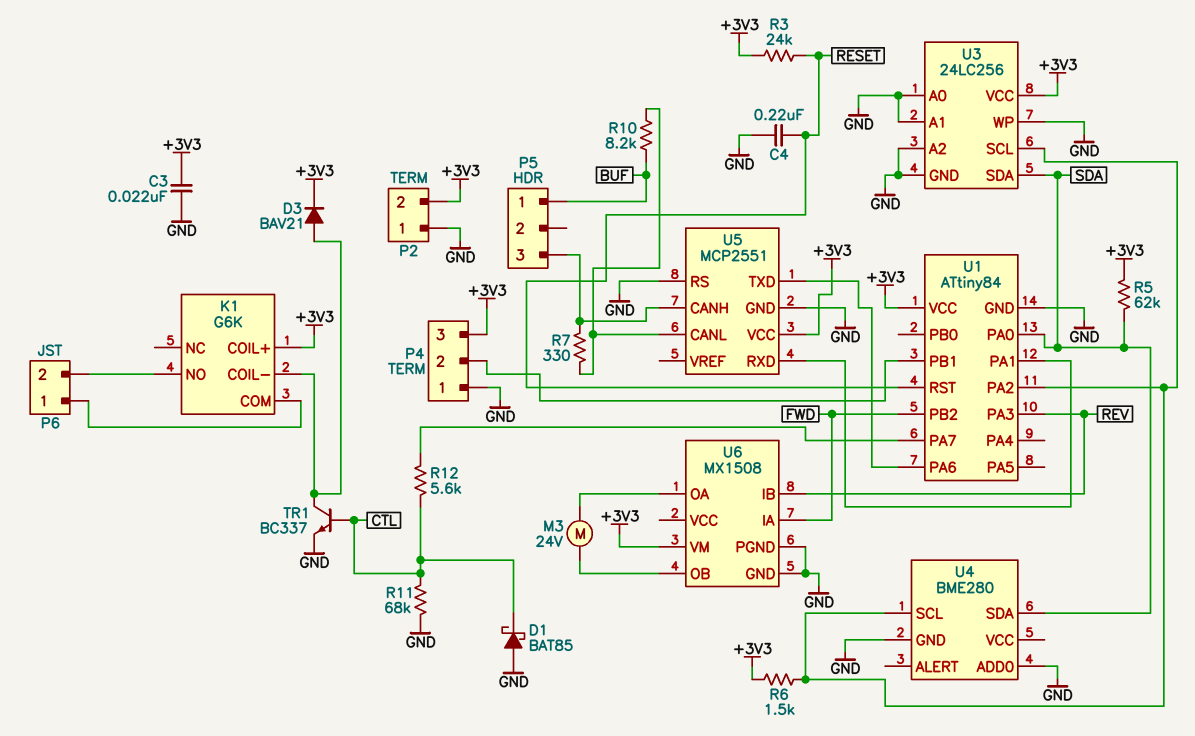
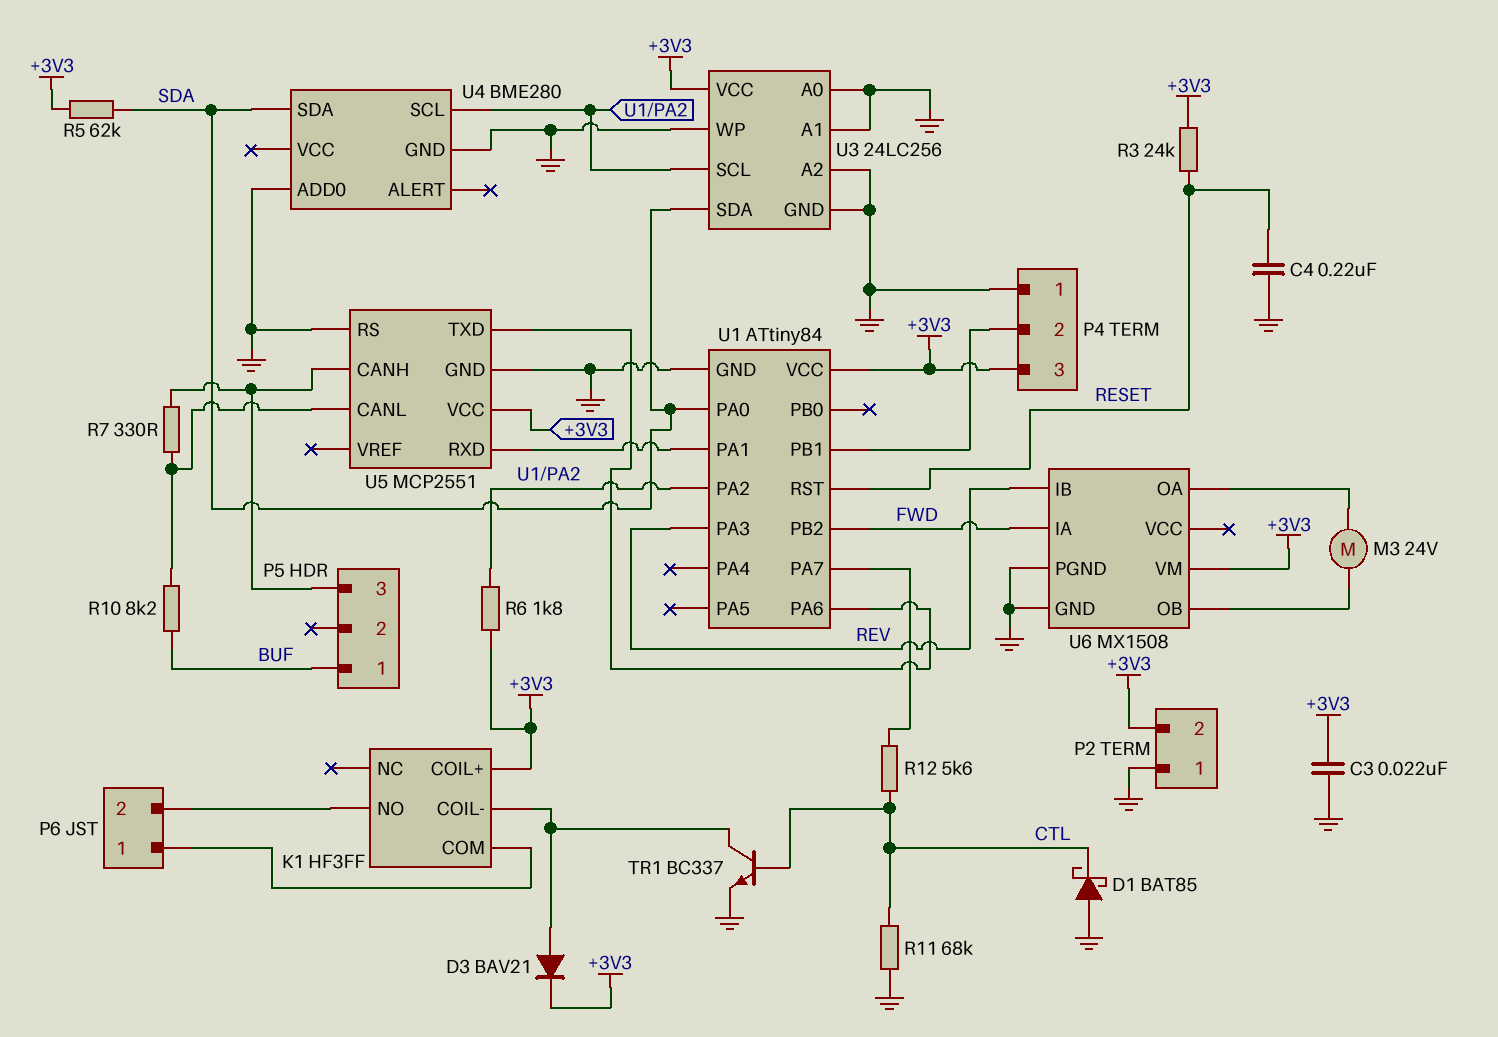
K1: G6K -> HF3FF
R6: 1.5k (+3V3, U1/PA2) -> 1.8k (+3V3, U1/PA2)

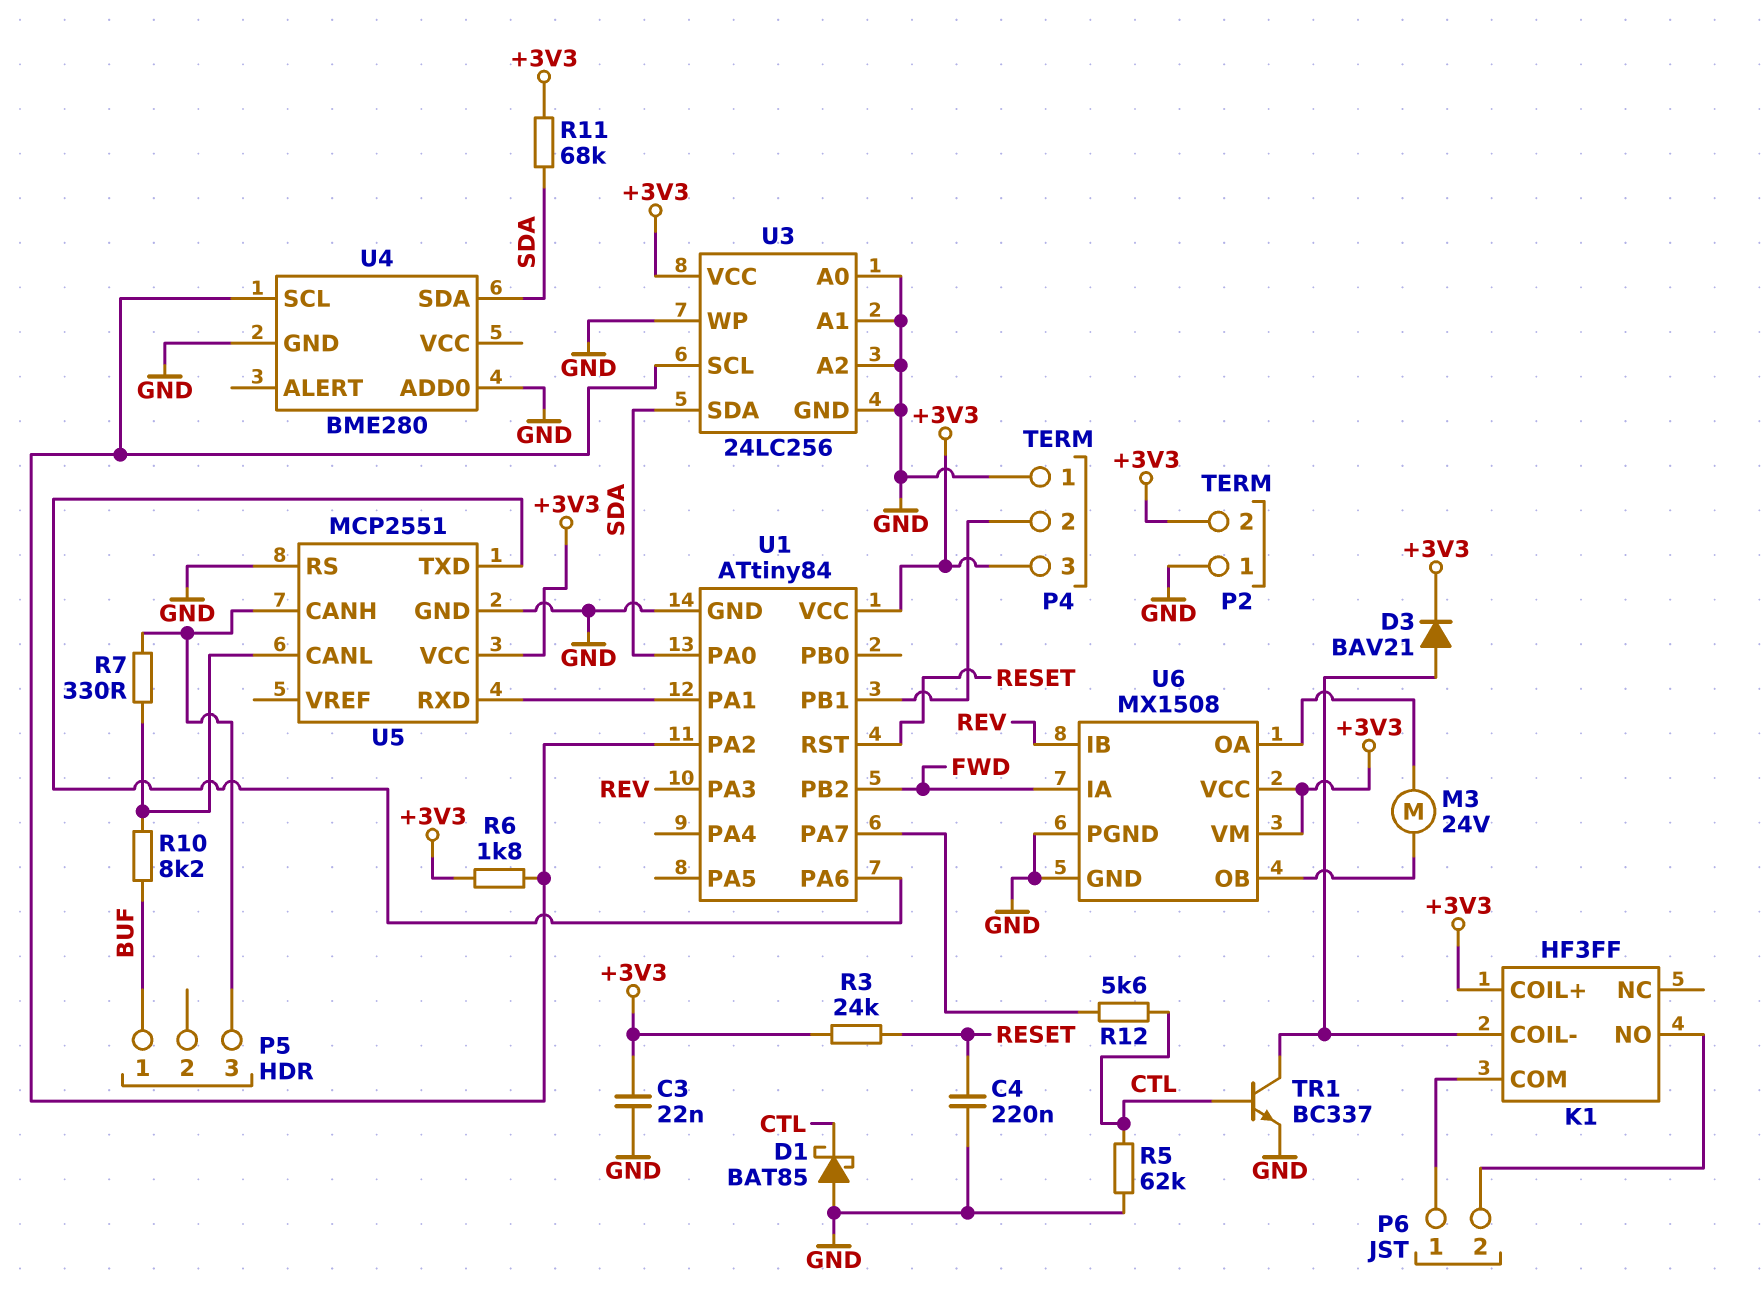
R5: 62k (+3V3, SDA) -> 62k (CTL, GND)
R11: 68k (CTL, GND) -> 68k (+3V3, SDA)
U6 pin VCC: none -> +3V3

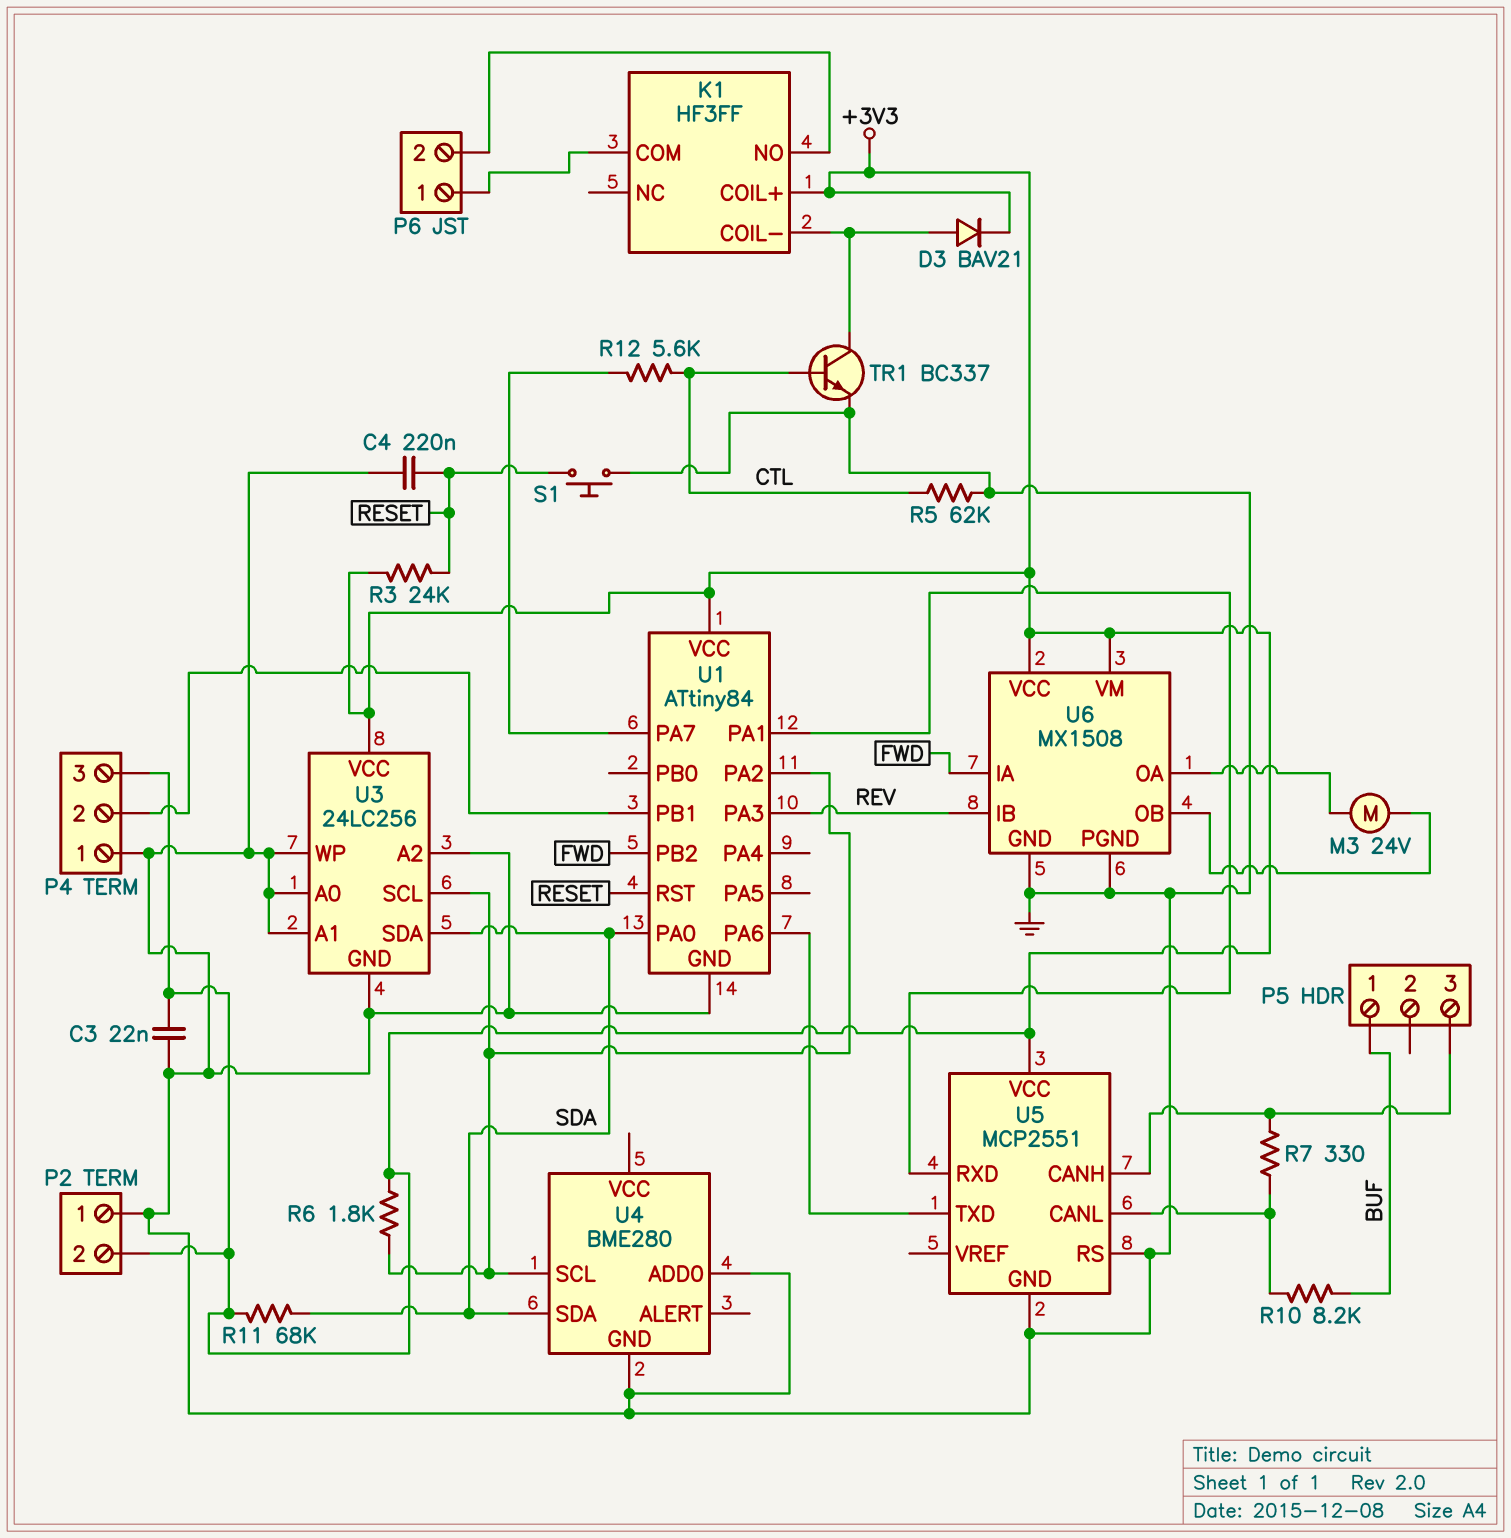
D1: schottky BAT85 (A GND, K CTL) -> none
S1: none -> button (GND, RESET)

